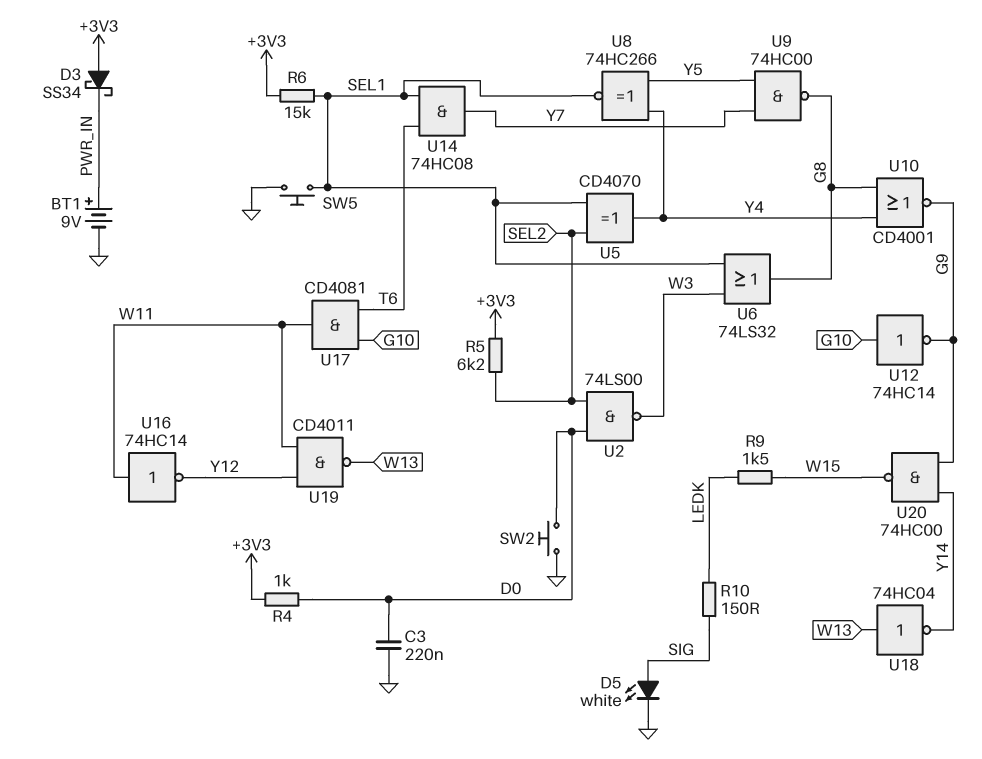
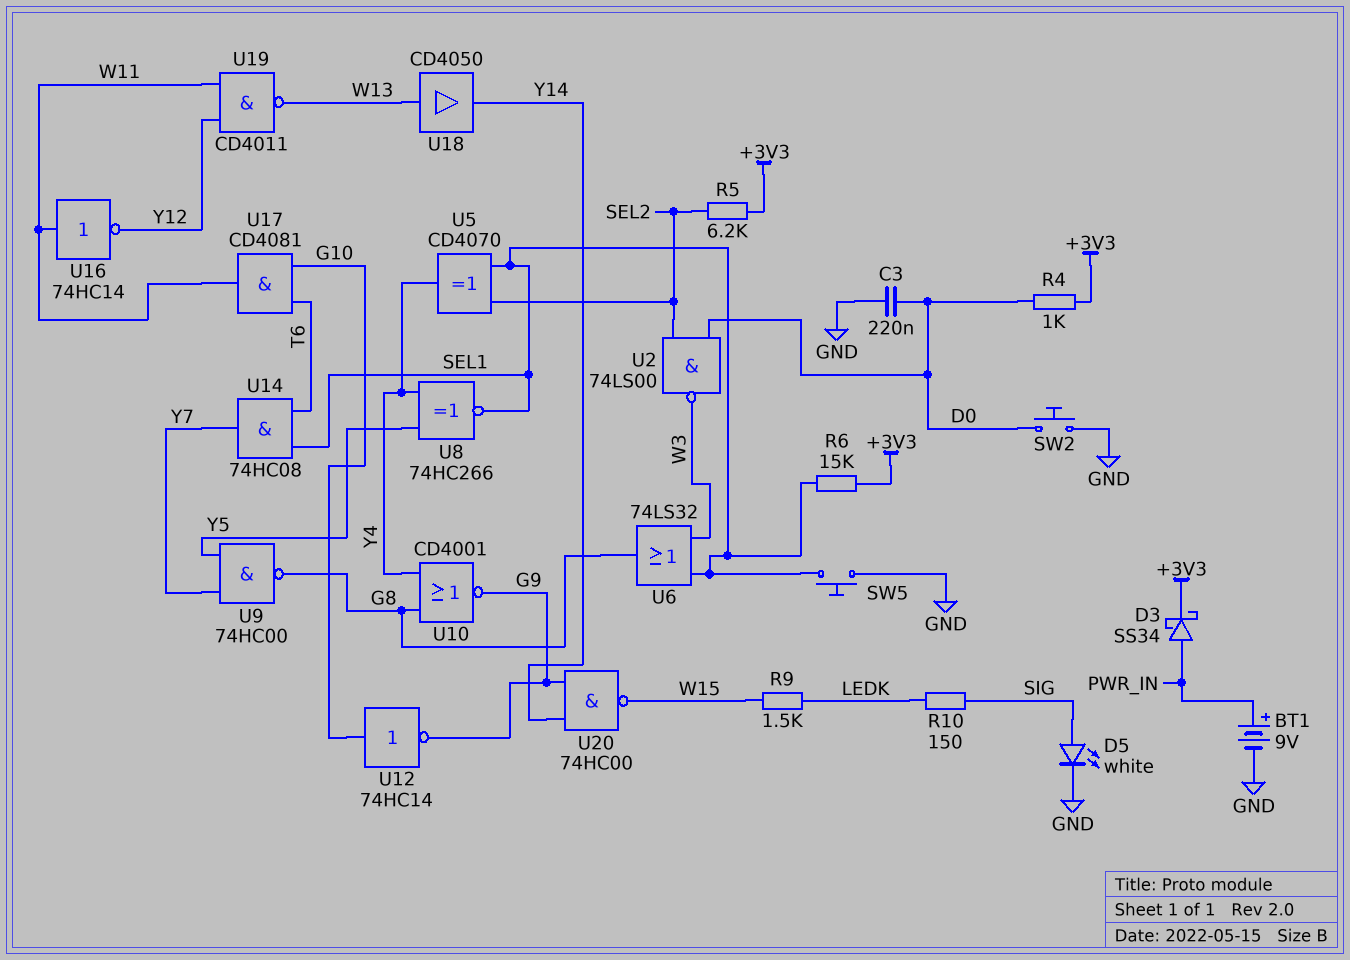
D3: schottky SS34 (A +3V3, K PWR_IN) -> schottky SS34 (A PWR_IN, K +3V3)
U18: NOT 74HC04 (in W13, out Y14) -> buffer CD4050 (in W13, out Y14)

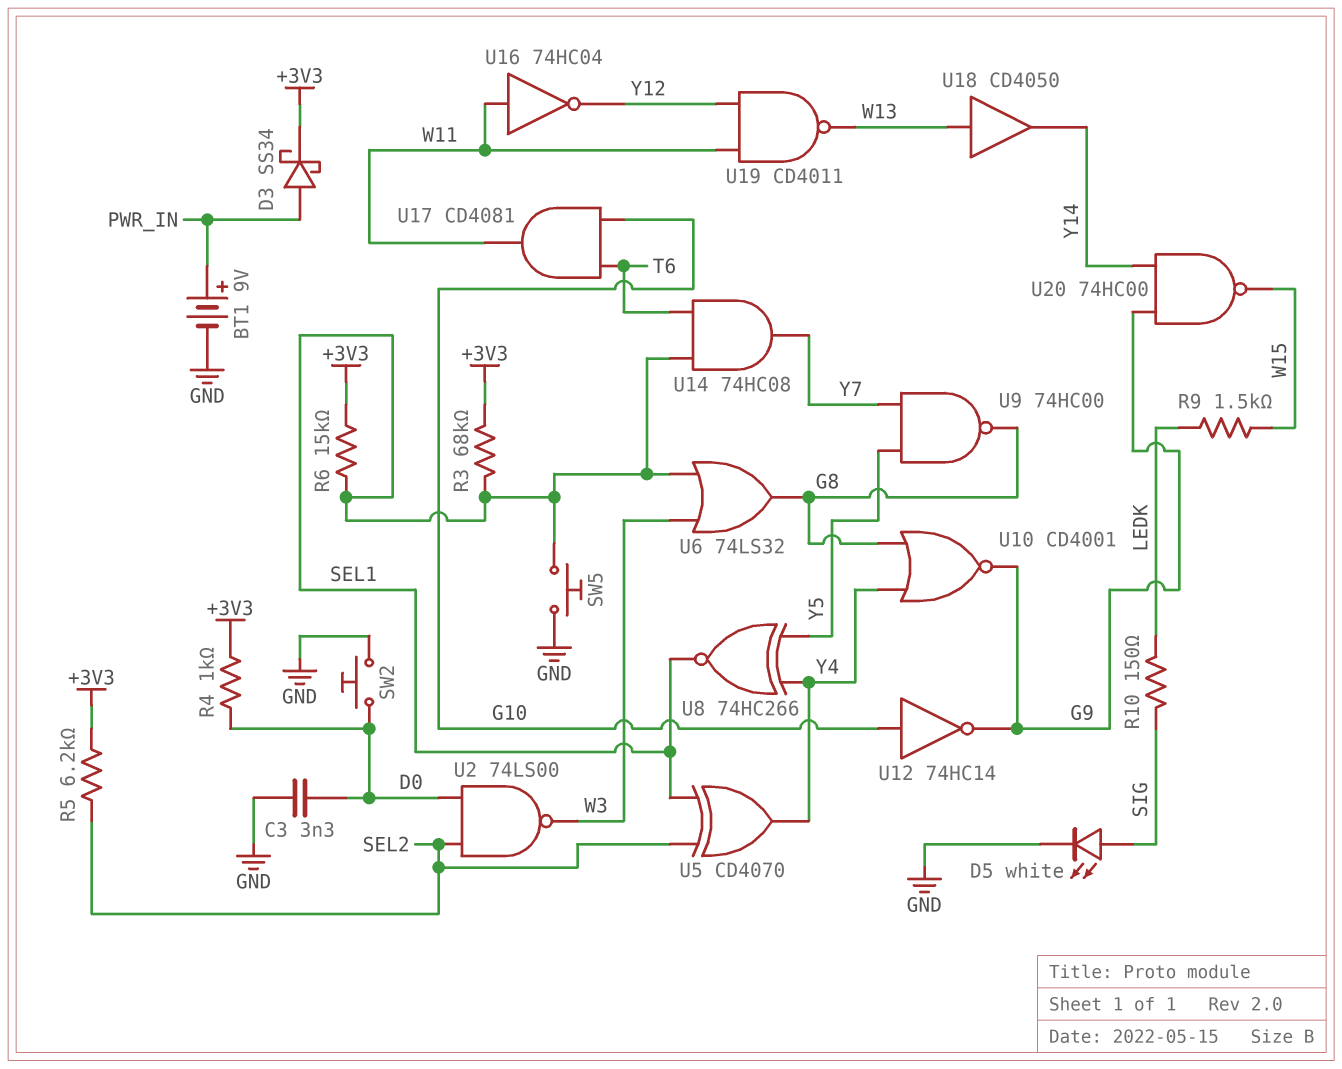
C3: 220nF (D0, GND) -> 3.3nF (D0, GND)
R3: none -> 68k (+3V3, SEL1)
U16: NOT 74HC14 (in W11, out Y12) -> NOT 74HC04 (in W11, out Y12)

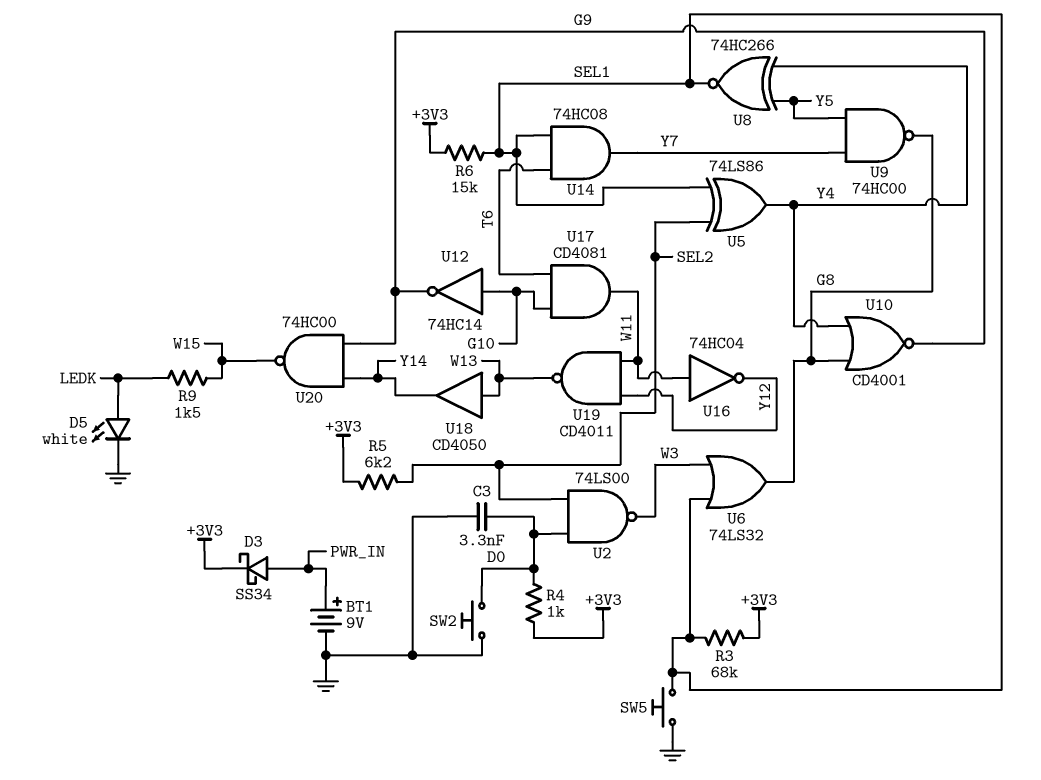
D5: LED white (A SIG, K GND) -> LED white (A LEDK, K GND)
R10: 150 (LEDK, SIG) -> none
U5: XOR CD4070 (in SEL1, in SEL2, out Y4) -> XOR 74LS86 (in SEL1, in SEL2, out Y4)

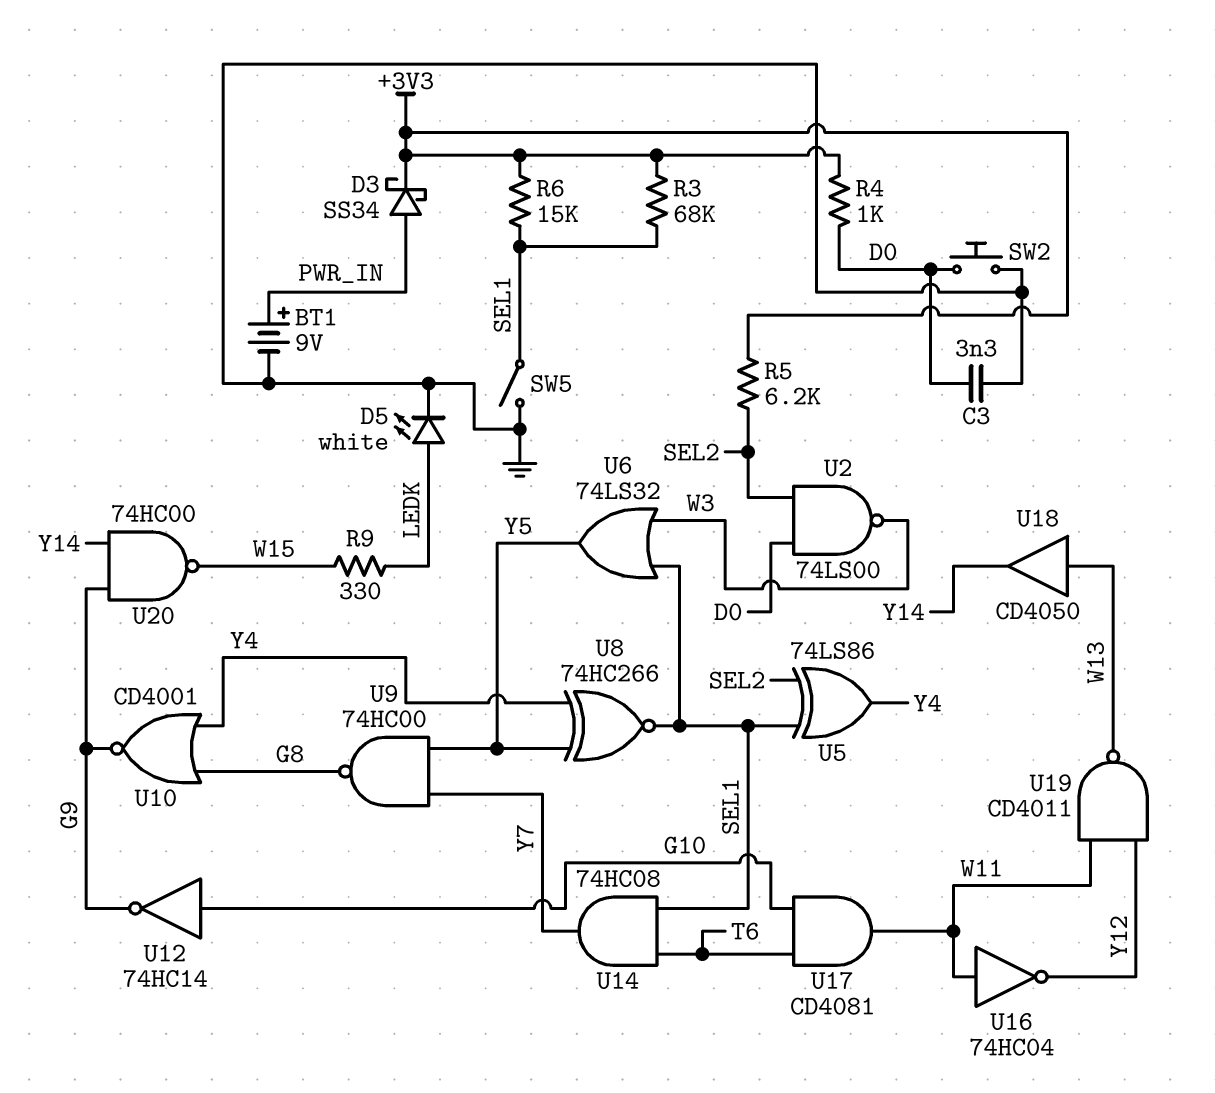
R9: 1.5k (LEDK, W15) -> 330 (LEDK, W15)
SW5: button (GND, SEL1) -> switch (GND, SEL1)
U6: OR 74LS32 (in SEL1, in W3, out G8) -> OR 74LS32 (in SEL1, in W3, out Y5)

